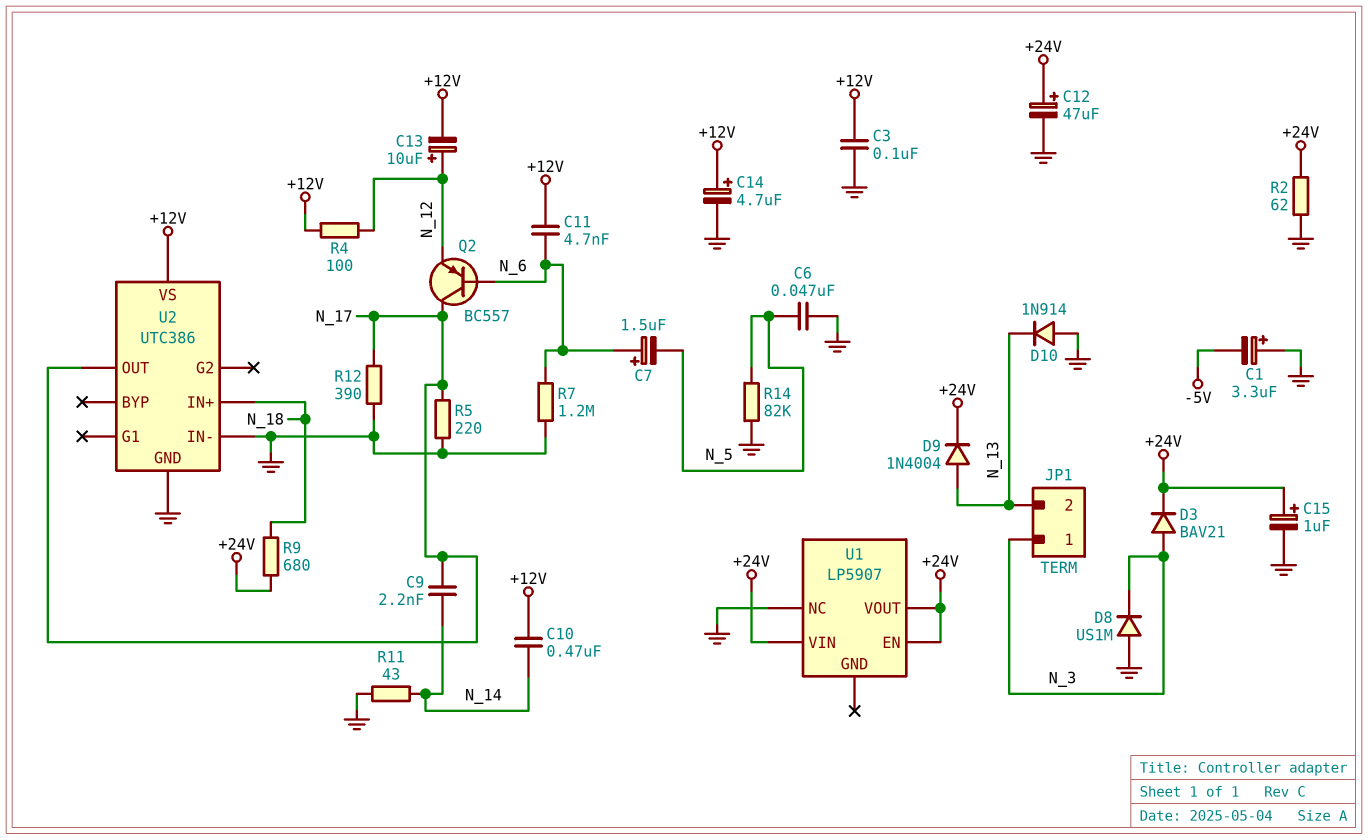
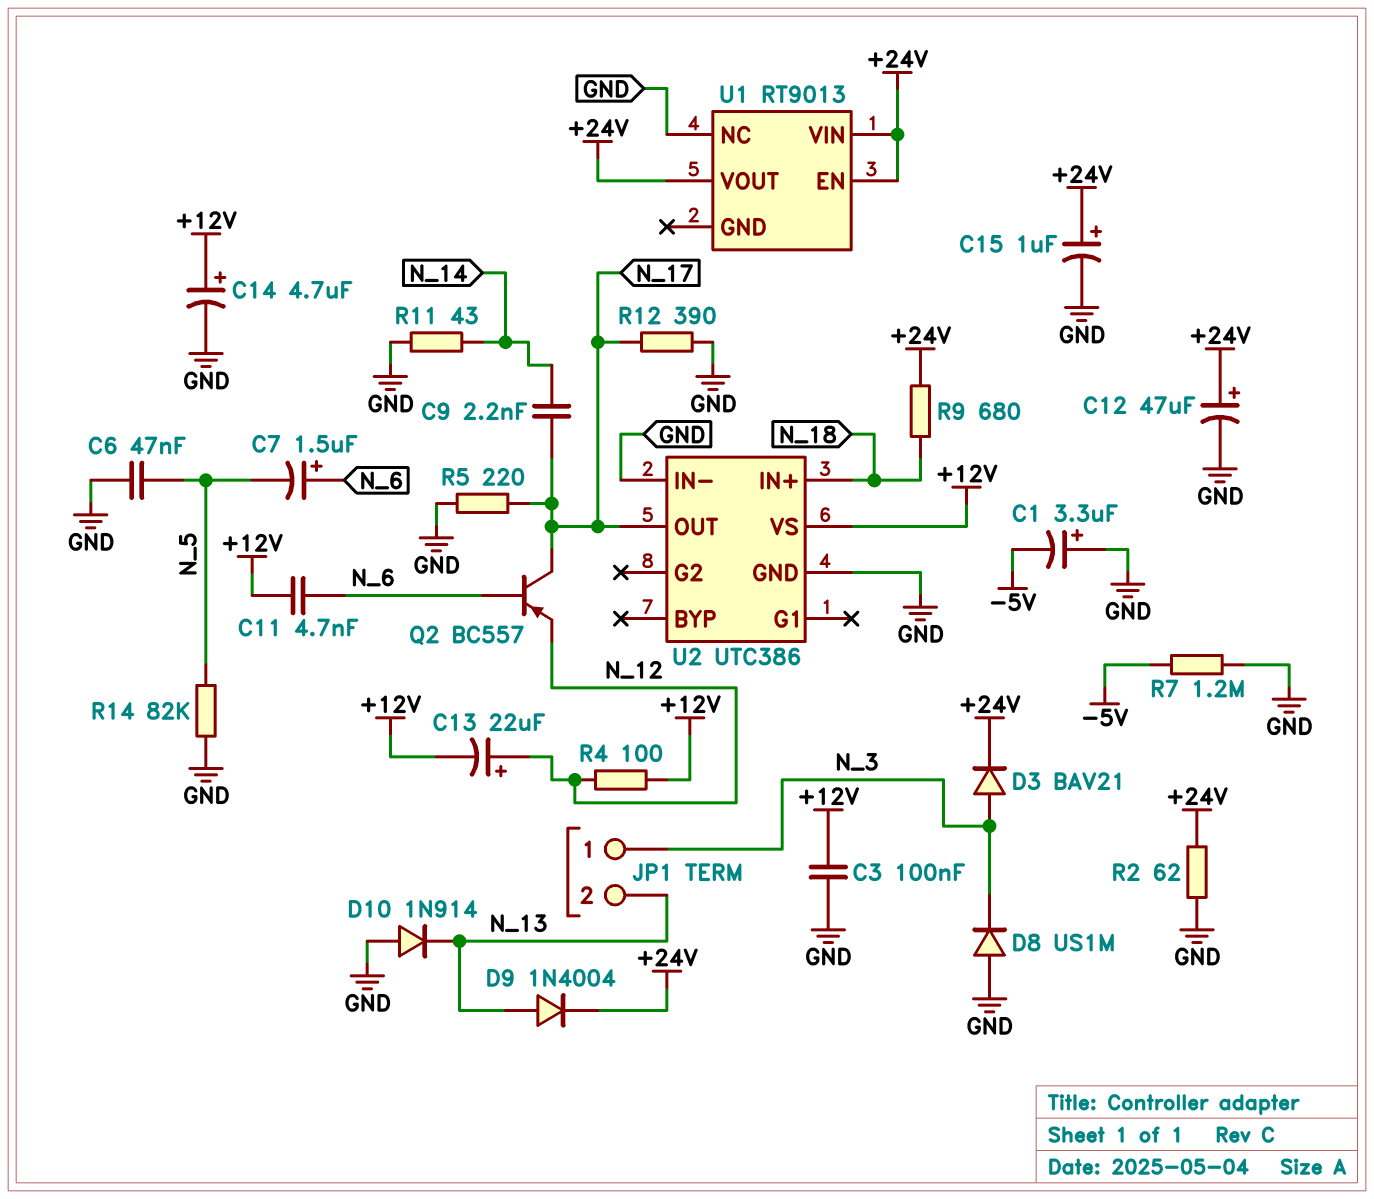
C10: 470nF (+12V, N_14) -> none
C13: 10uF (plus N_12, minus +12V) -> 22uF (plus N_12, minus +12V)
R7: 1.2M (GND, N_6) -> 1.2M (-5V, GND)
U1: LP5907 -> RT9013

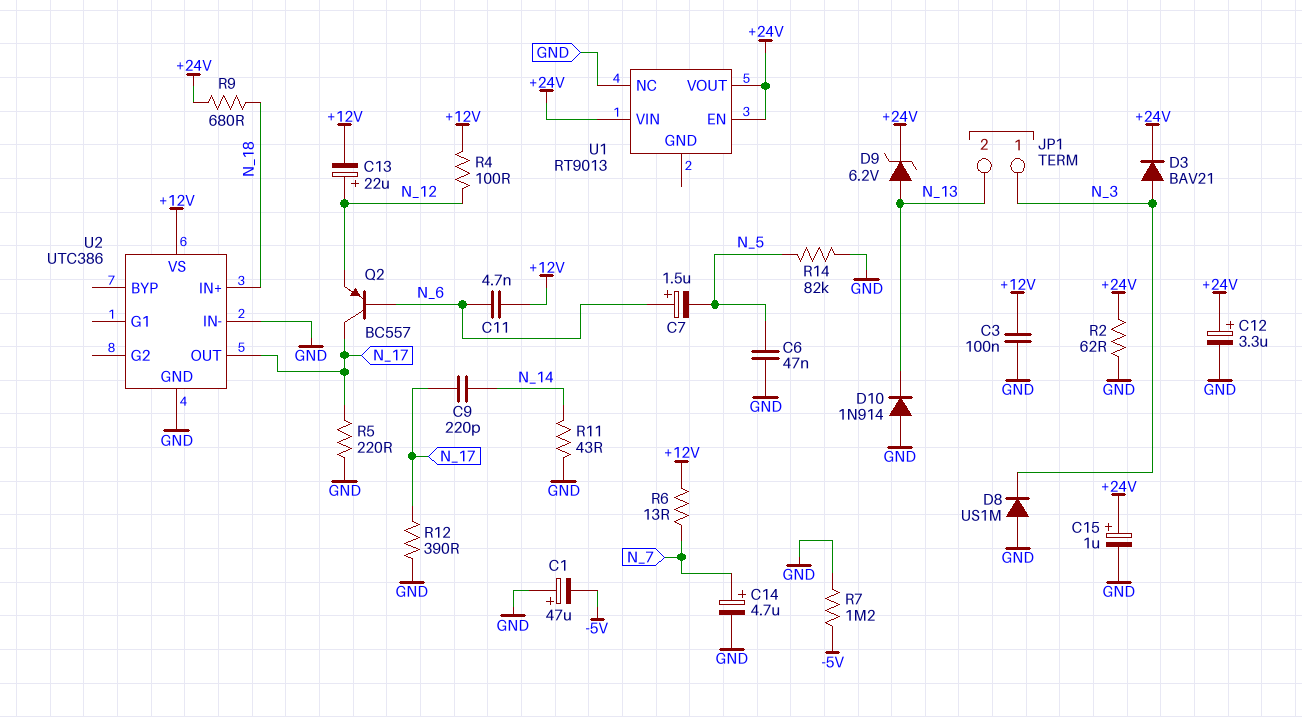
C1: 3.3uF (plus GND, minus -5V) -> 47uF (plus GND, minus -5V)
C9: 2.2nF (N_14, N_17) -> 220pF (N_14, N_17)
C12: 47uF (plus +24V, minus GND) -> 3.3uF (plus +24V, minus GND)
C14: 4.7uF (plus +12V, minus GND) -> 4.7uF (plus N_7, minus GND)
D9: diode 1N4004 (A N_13, K +24V) -> zener 6.2V (A N_13, K +24V)
R6: none -> 13 (+12V, N_7)

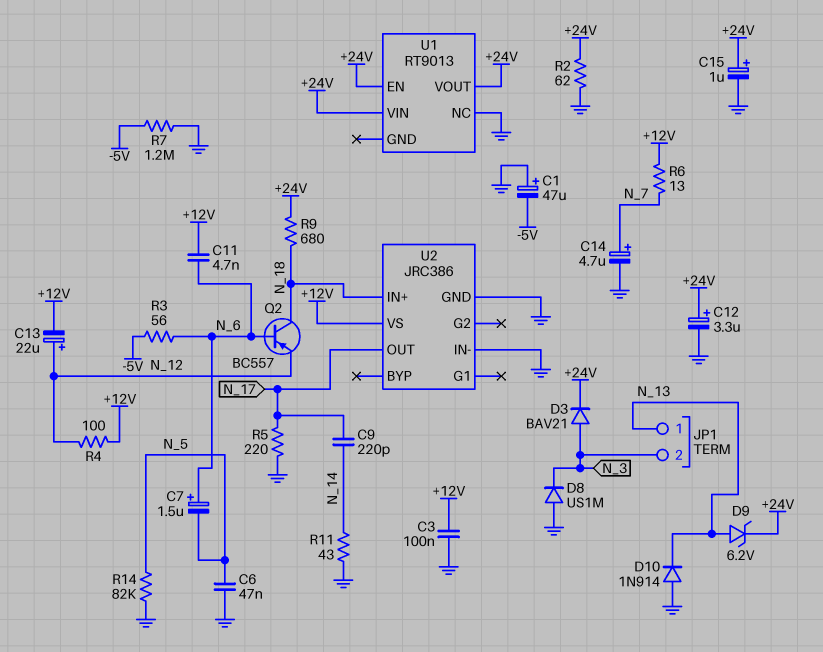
JP1 pin 1: N_3 -> N_13
JP1 pin 2: N_13 -> N_3
Q2: PNP BC557 (B N_6, C N_17, E N_12) -> PNP BC557 (B N_6, C N_18, E N_12)
R3: none -> 56 (-5V, N_6)
R12: 390 (GND, N_17) -> none
U2: UTC386 -> JRC386

